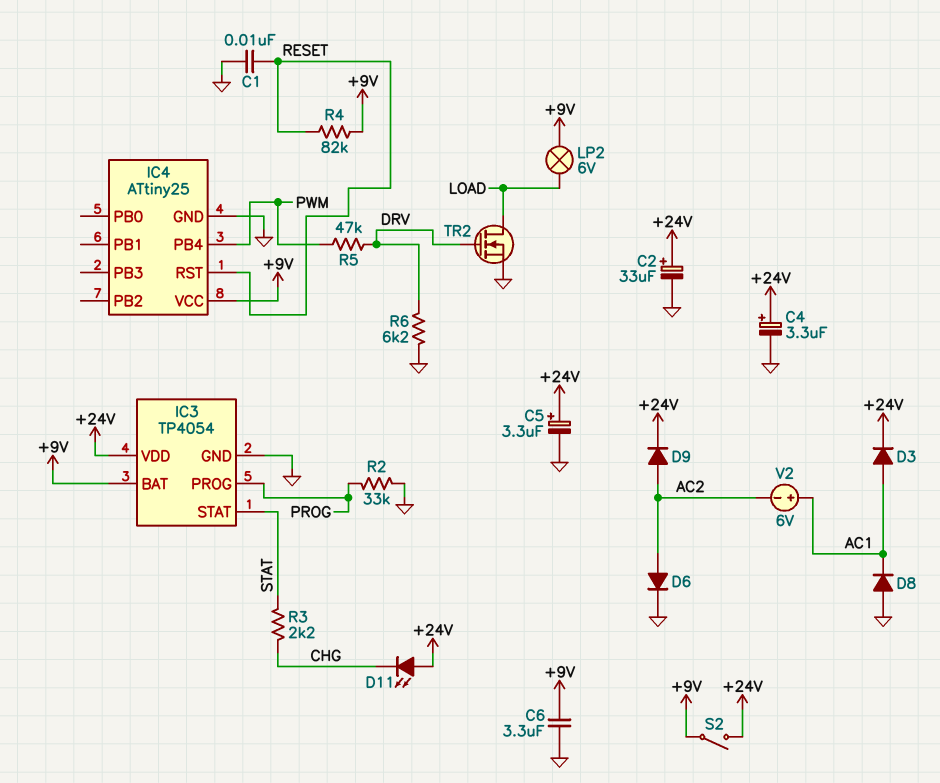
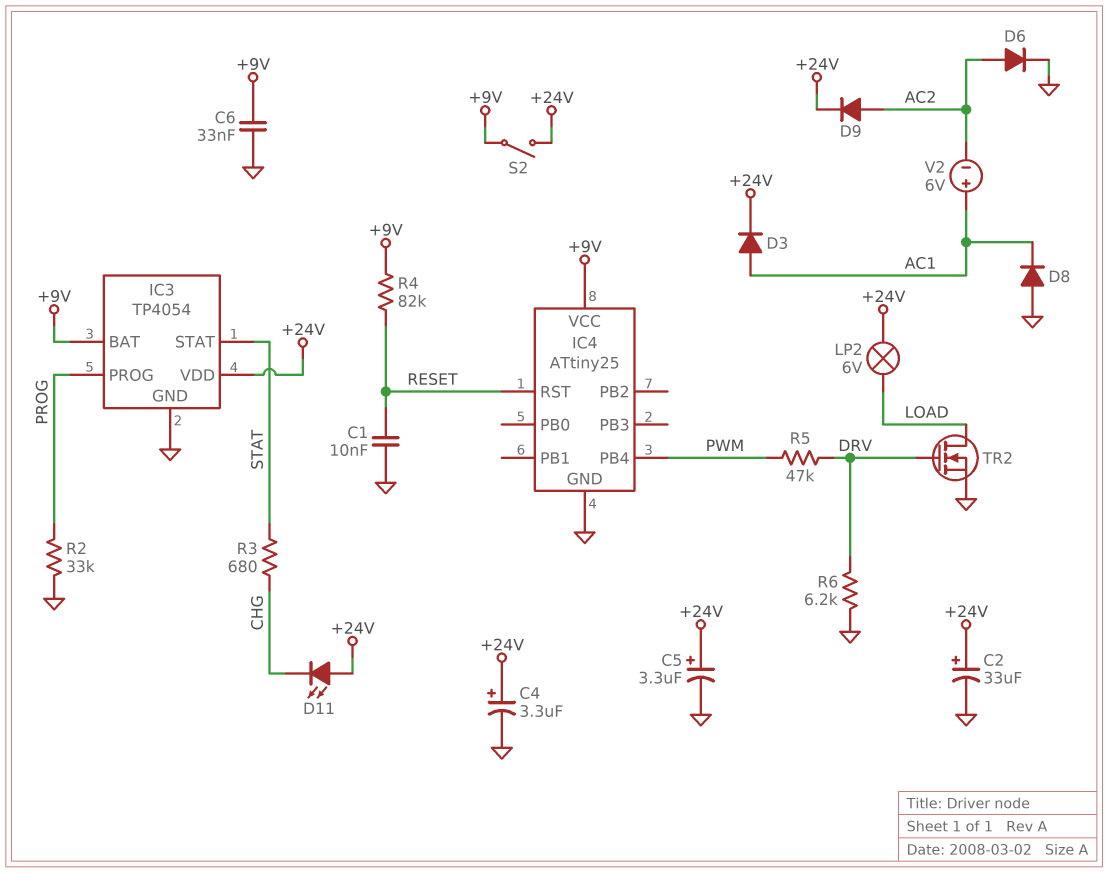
C6: 3.3uF (+9V, GND) -> 33nF (+9V, GND)
LP2: lamp 6V (+9V, LOAD) -> lamp 6V (+24V, LOAD)
R3: 2.2k (CHG, STAT) -> 680 (CHG, STAT)

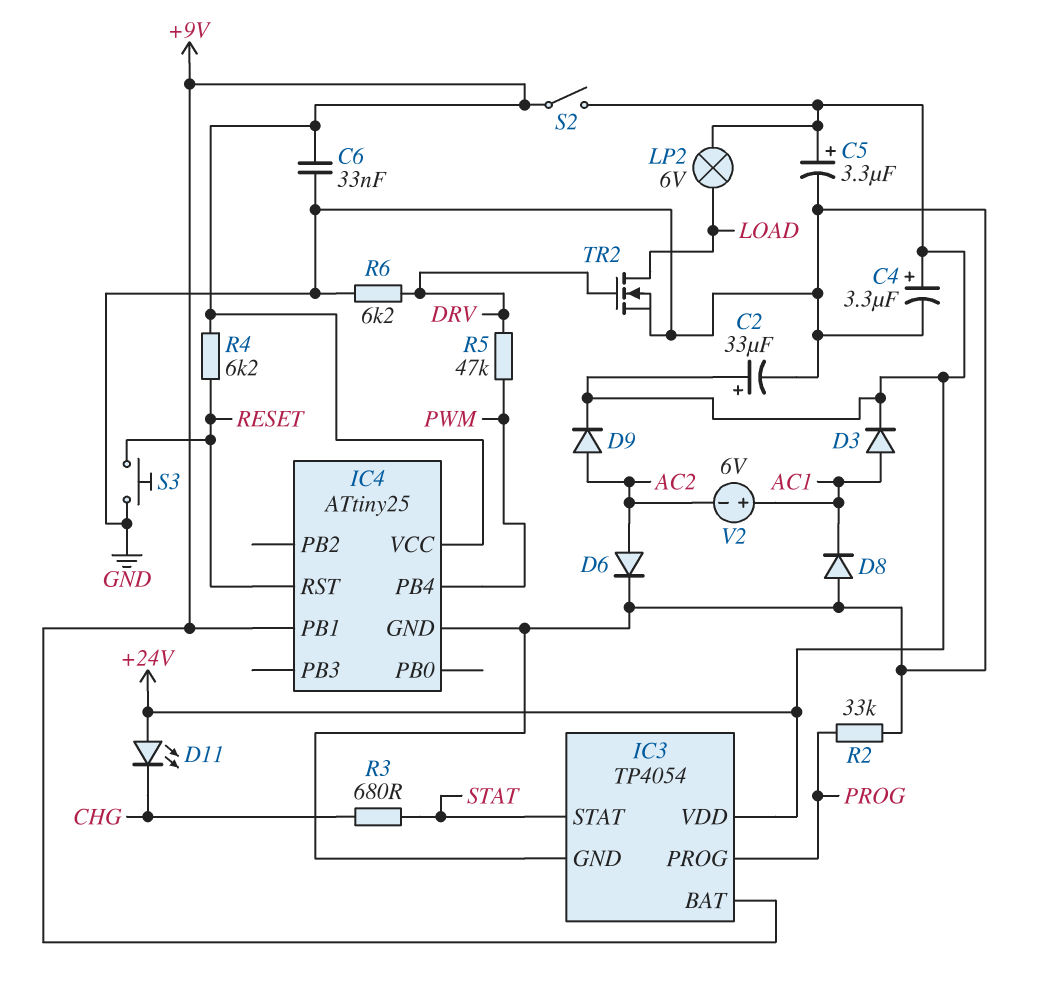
C1: 10nF (GND, RESET) -> none
IC4 pin PB1: none -> +9V
R4: 82k (+9V, RESET) -> 6.2k (+9V, RESET)
S3: none -> button (GND, RESET)

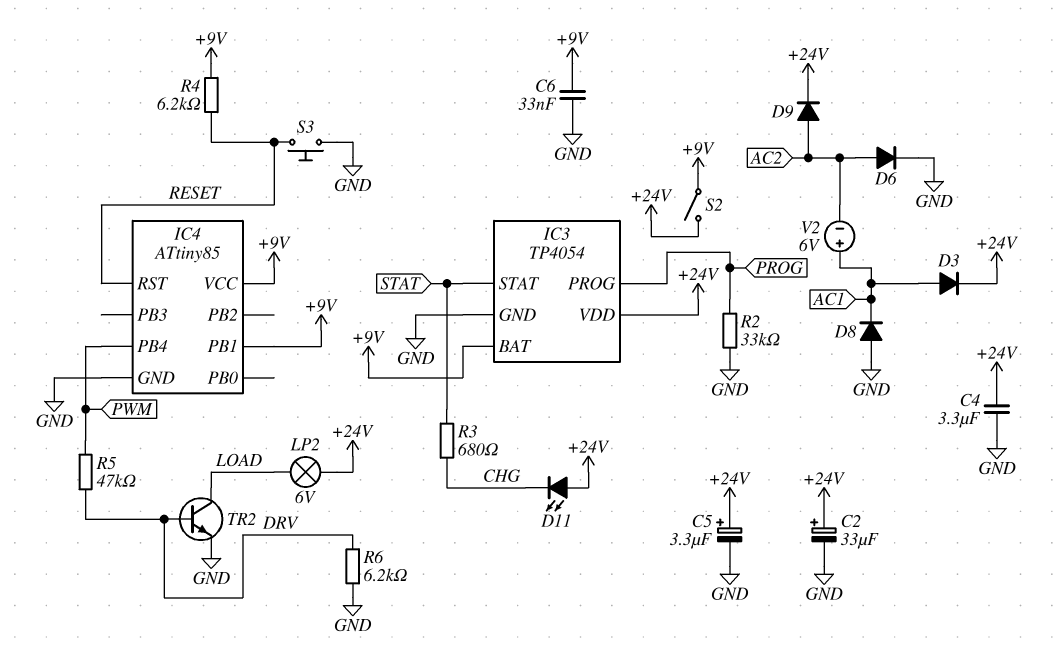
C4: 3.3uF (plus +24V, minus GND) -> 3.3uF (+24V, GND)
IC4: ATtiny25 -> ATtiny85
TR2: NMOS (G DRV, D LOAD, S GND) -> NPN (B DRV, C LOAD, E GND)

